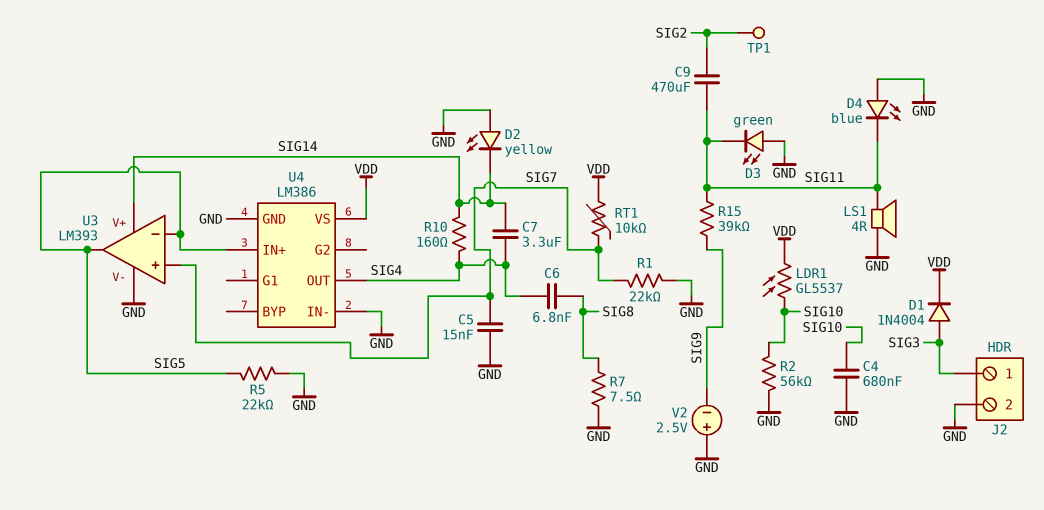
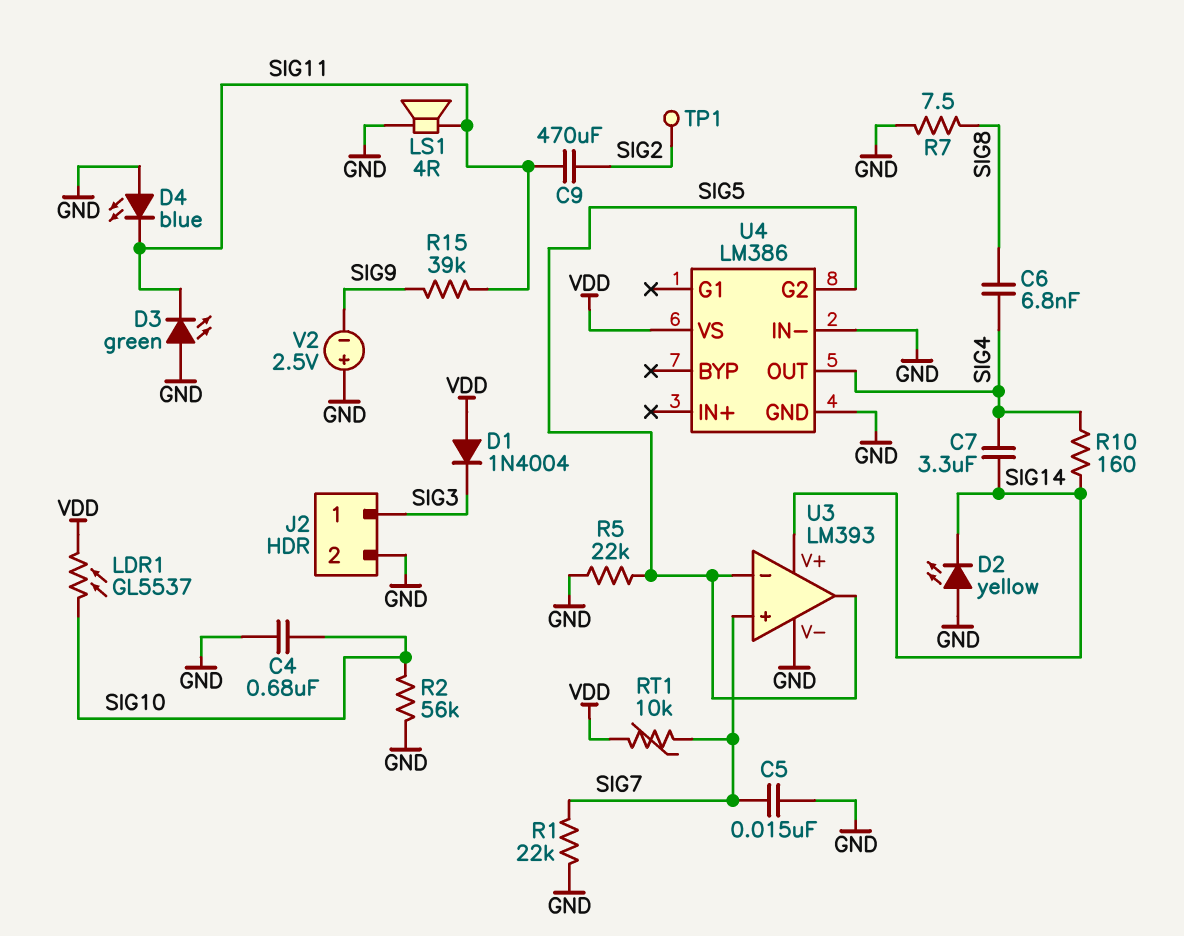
D1: diode 1N4004 (A SIG3, K VDD) -> diode 1N4004 (A VDD, K SIG3)
U4 pin G2: none -> SIG5
U4 pin IN+: SIG5 -> none

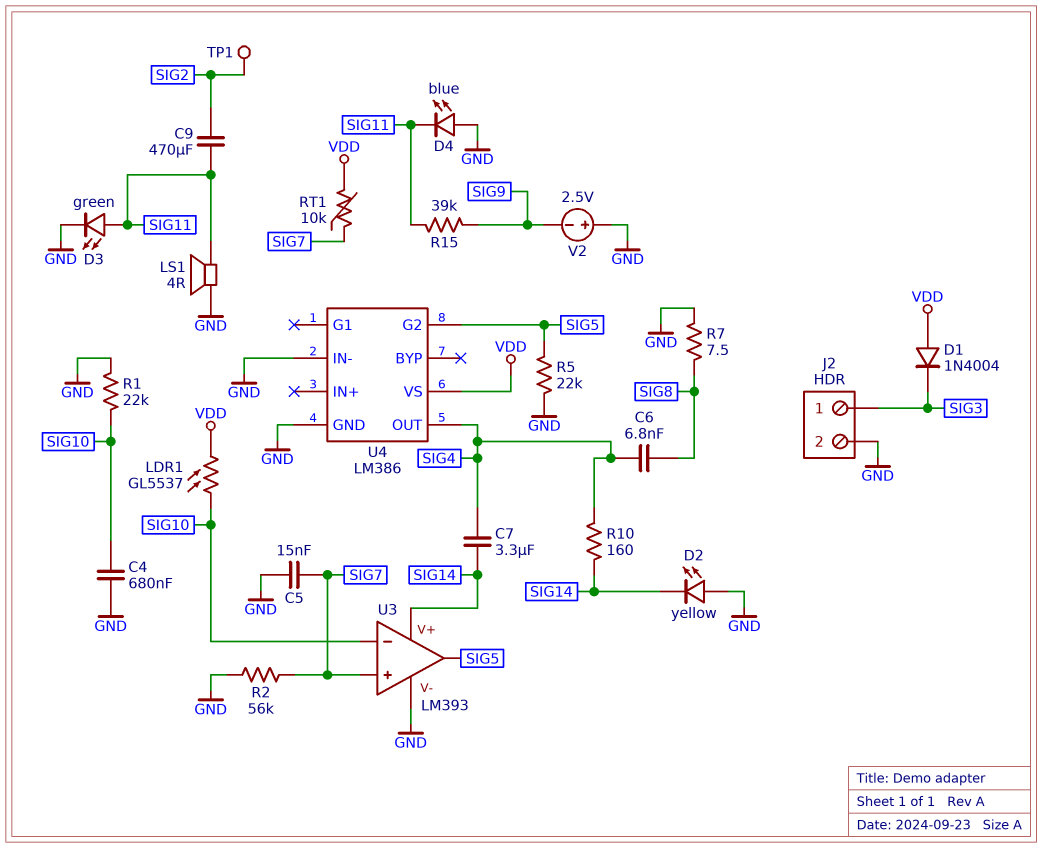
D3: LED green (A GND, K SIG11) -> LED green (A SIG11, K GND)
R1: 22k (GND, SIG7) -> 22k (GND, SIG10)
R2: 56k (GND, SIG10) -> 56k (GND, SIG7)
U3 pin in-: SIG5 -> SIG10

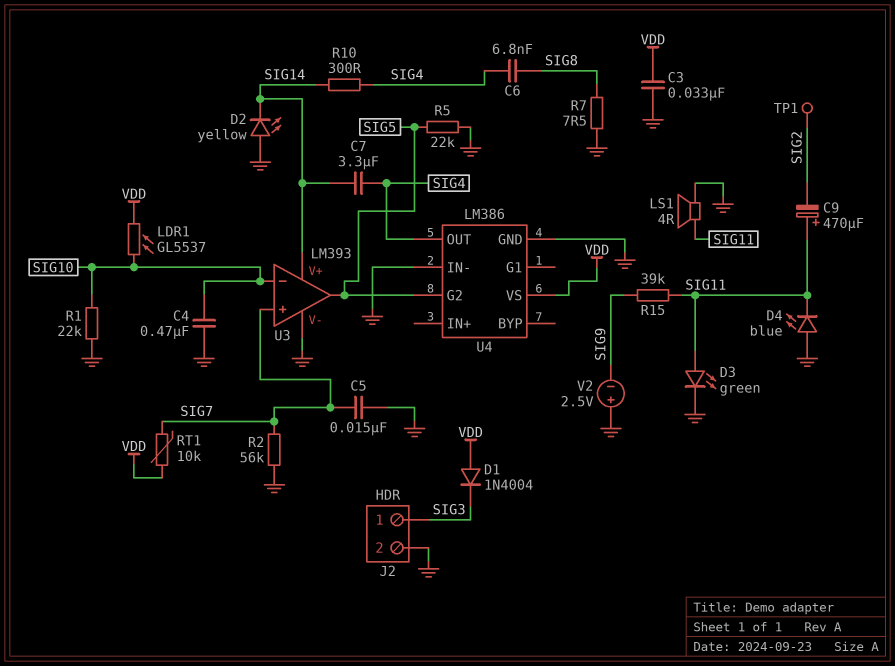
C3: none -> 33nF (GND, VDD)
C4: 680nF (GND, SIG10) -> 470nF (GND, SIG10)
C9: 470uF (SIG2, SIG11) -> 470uF (plus SIG11, minus SIG2)
R10: 160 (SIG4, SIG14) -> 300 (SIG4, SIG14)

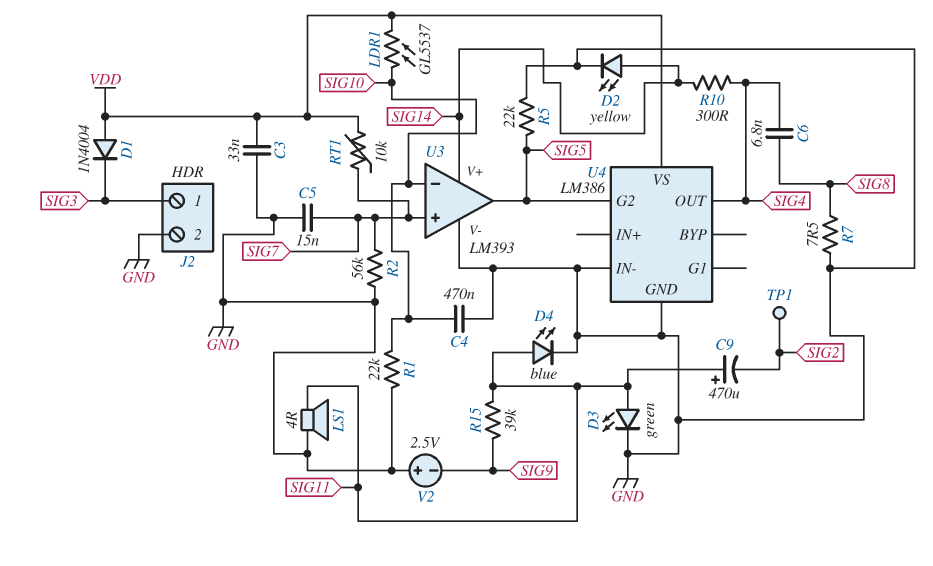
C7: 3.3uF (SIG4, SIG14) -> none
D2: LED yellow (A GND, K SIG14) -> LED yellow (A SIG14, K GND)
D4: LED blue (A GND, K SIG11) -> LED blue (A SIG11, K GND)

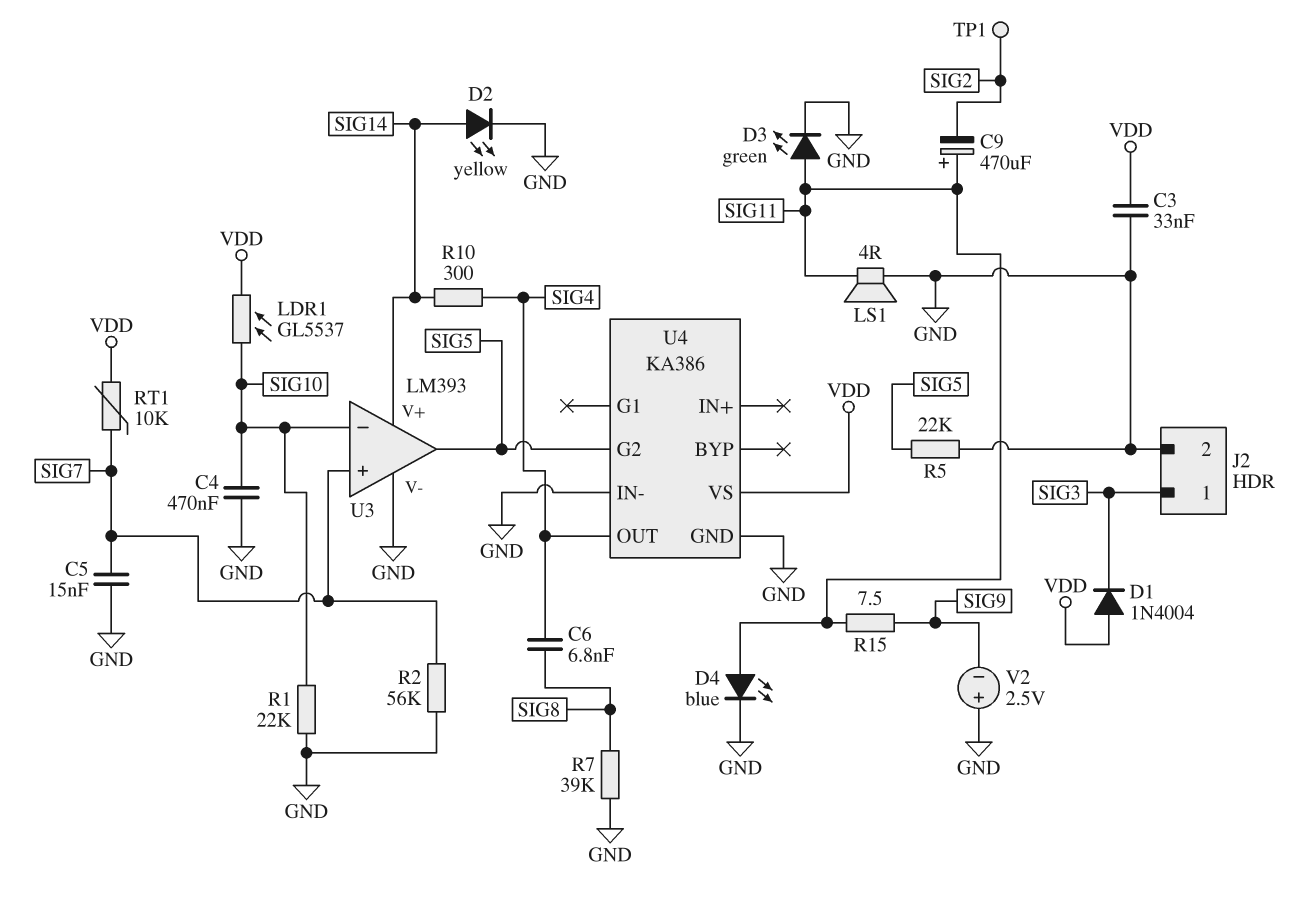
R7: 7.5 (GND, SIG8) -> 39k (GND, SIG8)
R15: 39k (SIG9, SIG11) -> 7.5 (SIG9, SIG11)
U4: LM386 -> KA386

